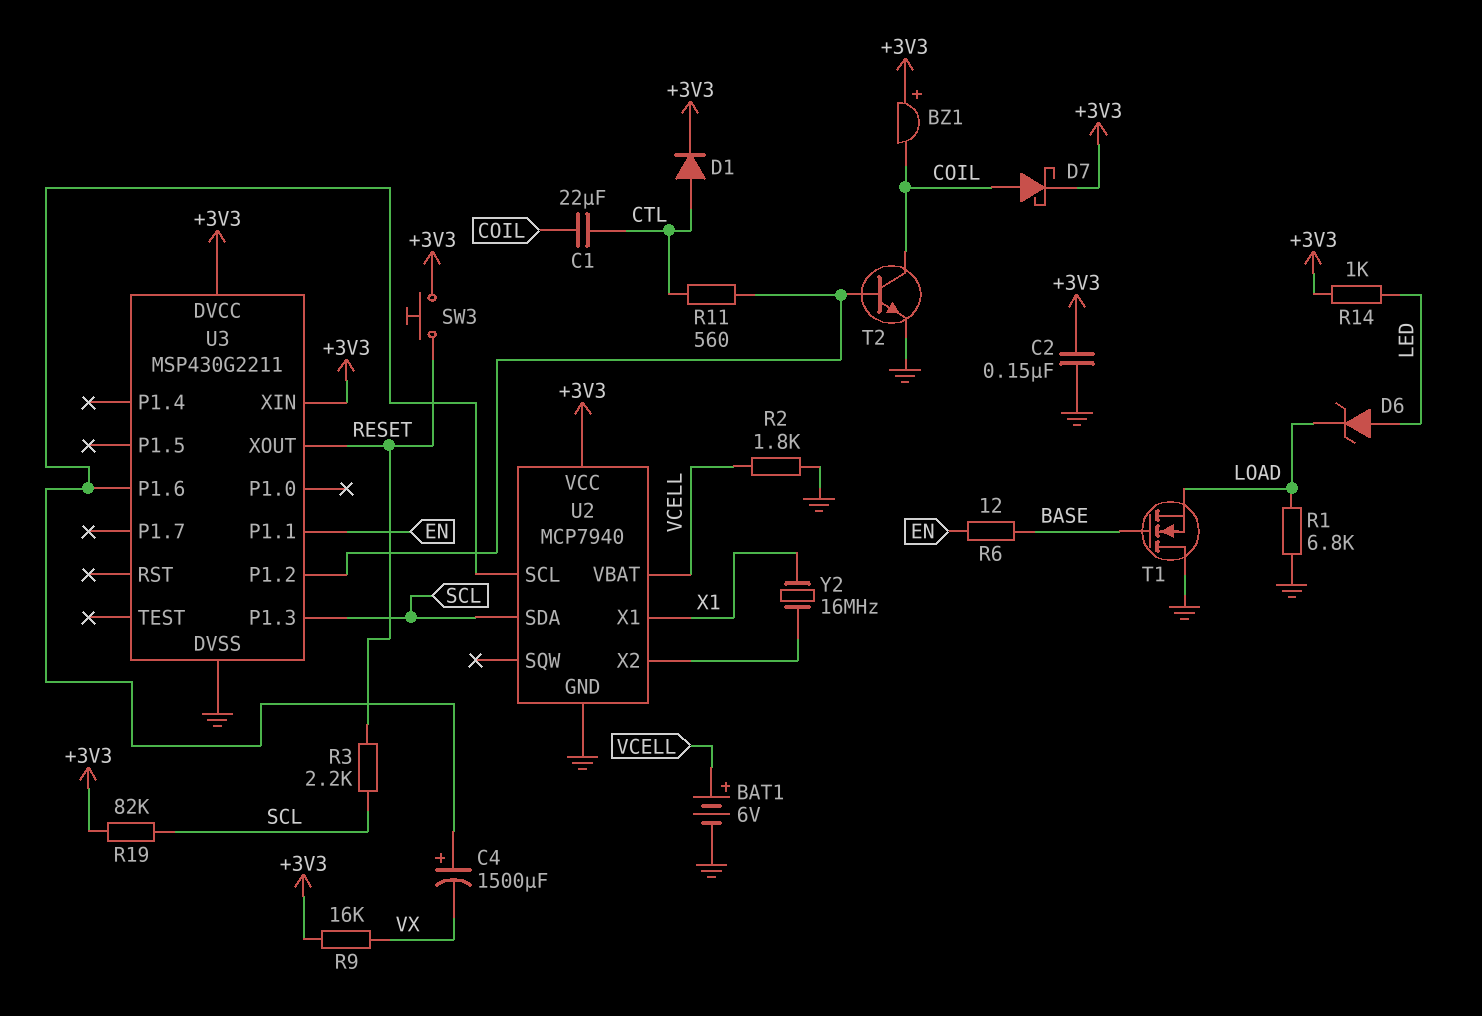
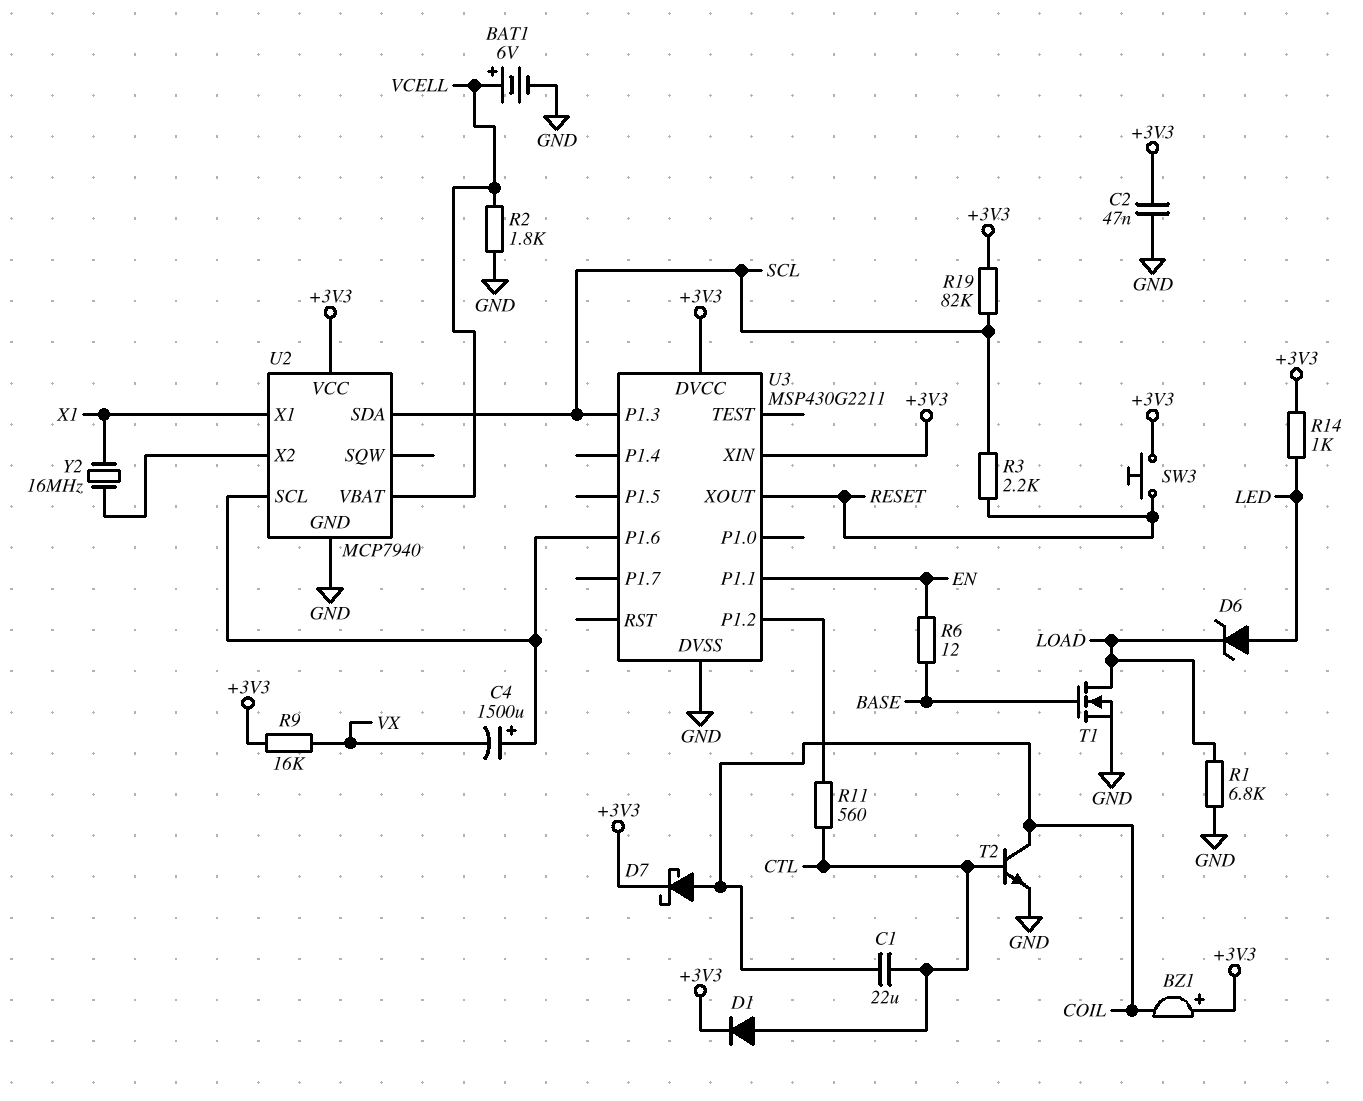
C2: 150nF (+3V3, GND) -> 47nF (+3V3, GND)
T1: NMOS (G BASE, D GND, S LOAD) -> NMOS (G BASE, D LOAD, S GND)
T2: NPN (B U3/P1.2, C COIL, E GND) -> NPN (B CTL, C COIL, E GND)

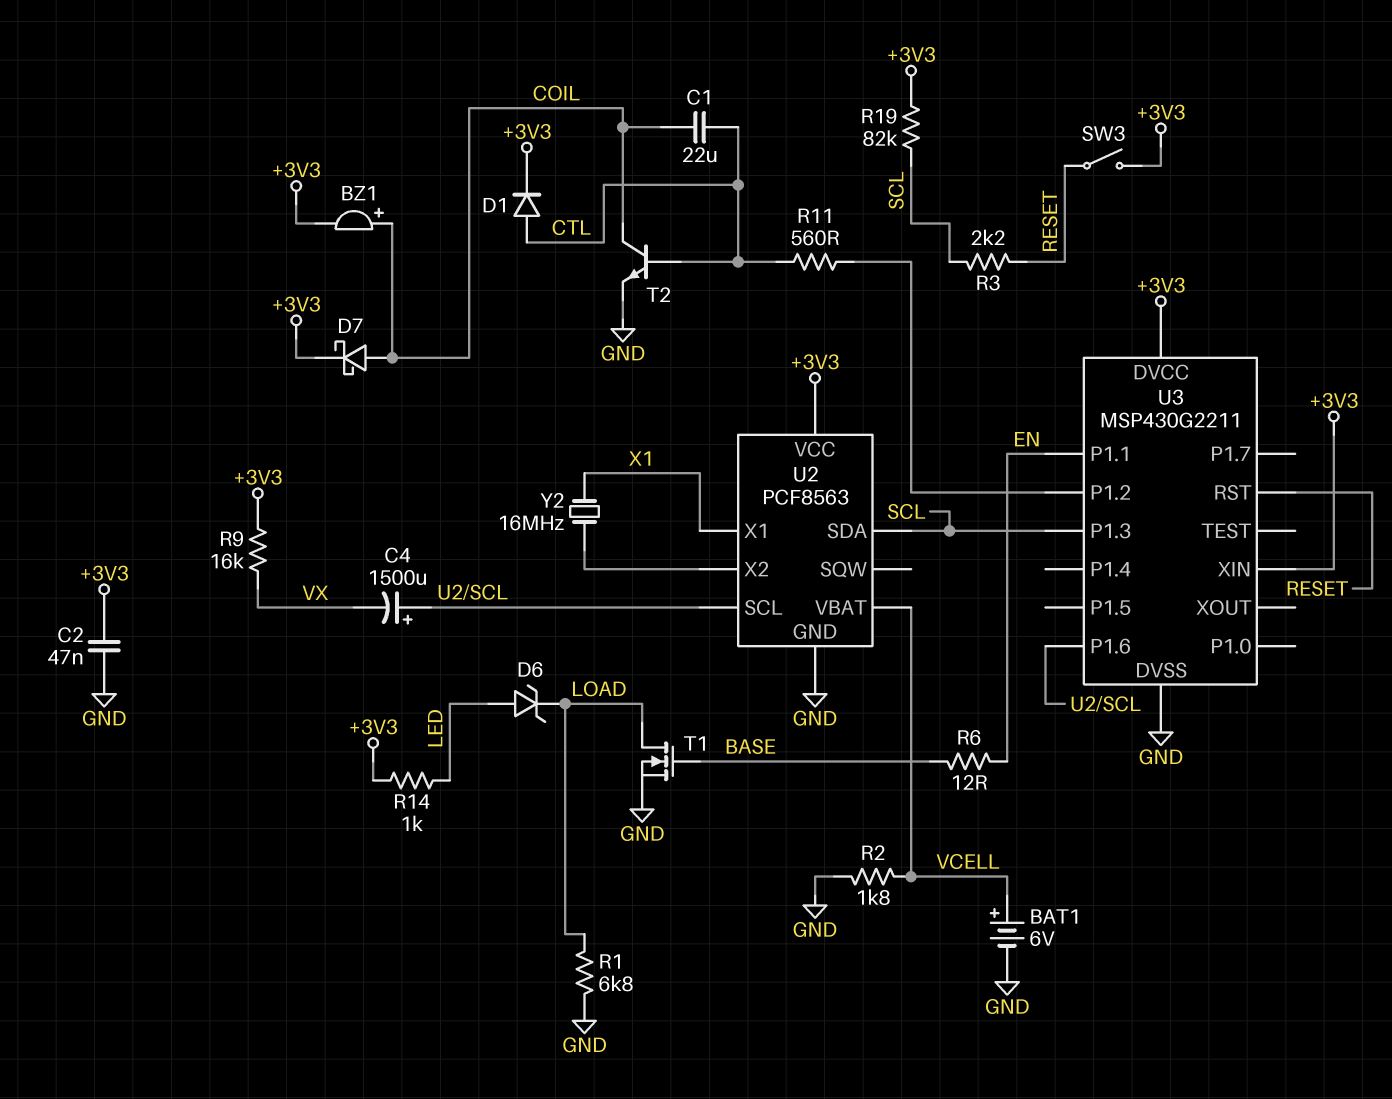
BZ1: buzzer (plus +3V3, minus COIL) -> buzzer (plus COIL, minus +3V3)
SW3: button (+3V3, RESET) -> switch (+3V3, RESET)
U2: MCP7940 -> PCF8563
U3 pin RST: none -> RESET
U3 pin XOUT: RESET -> none

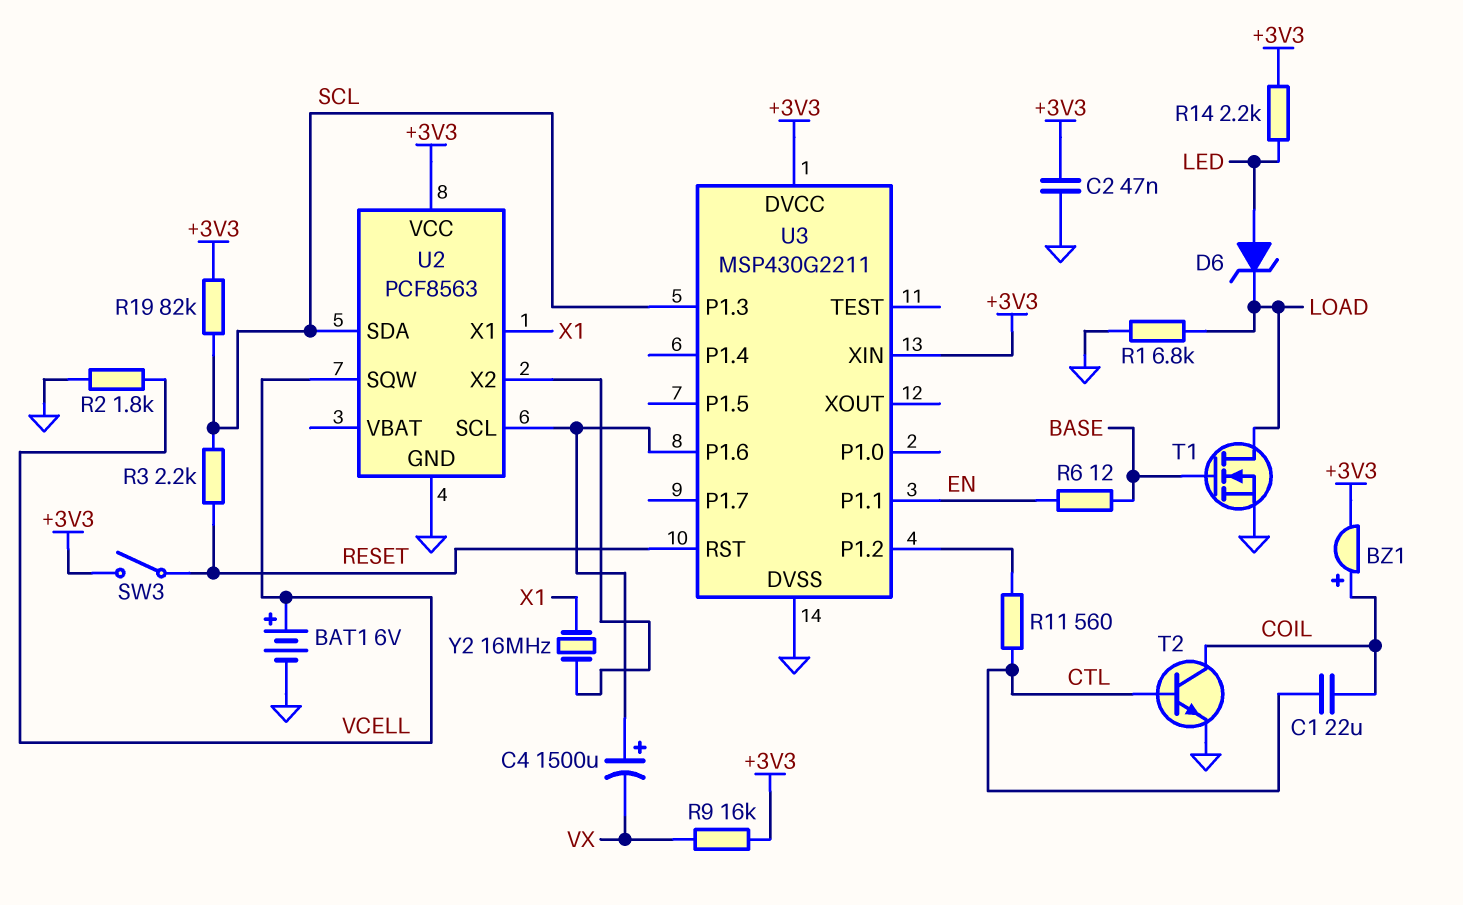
D1: diode (A CTL, K +3V3) -> none
D7: schottky (A COIL, K +3V3) -> none
R14: 1k (+3V3, LED) -> 2.2k (+3V3, LED)
U2 pin SQW: none -> VCELL
U2 pin VBAT: VCELL -> none

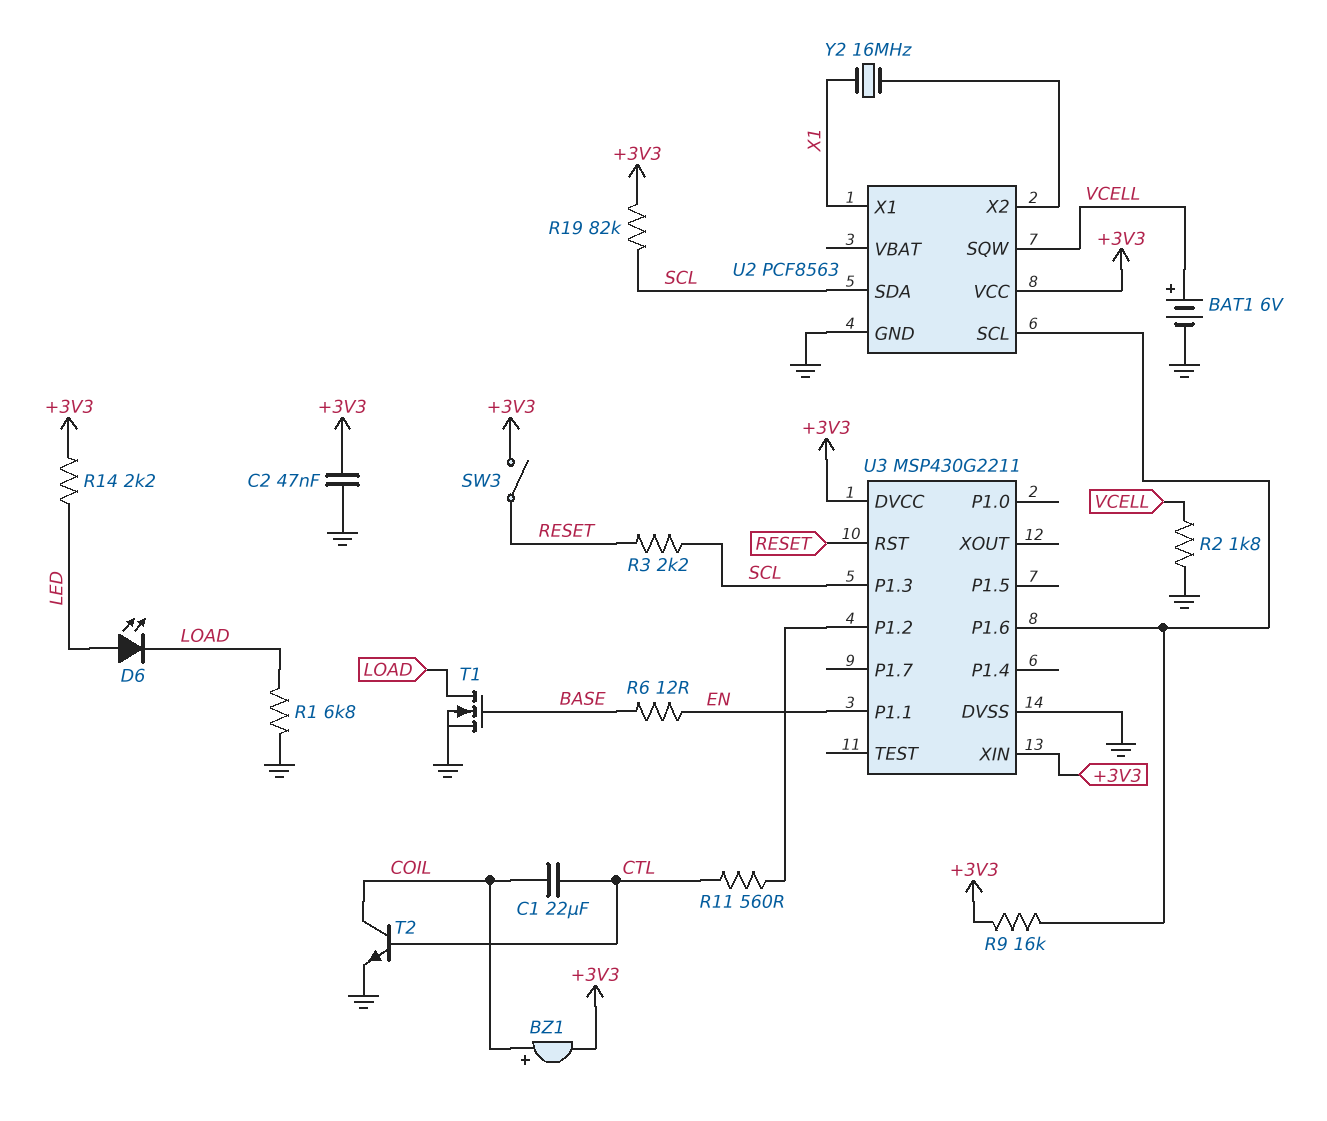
C4: 1500uF (plus U2/SCL, minus VX) -> none
D6: zener (A LED, K LOAD) -> LED (A LED, K LOAD)
R9: 16k (+3V3, VX) -> 16k (+3V3, U2/SCL)

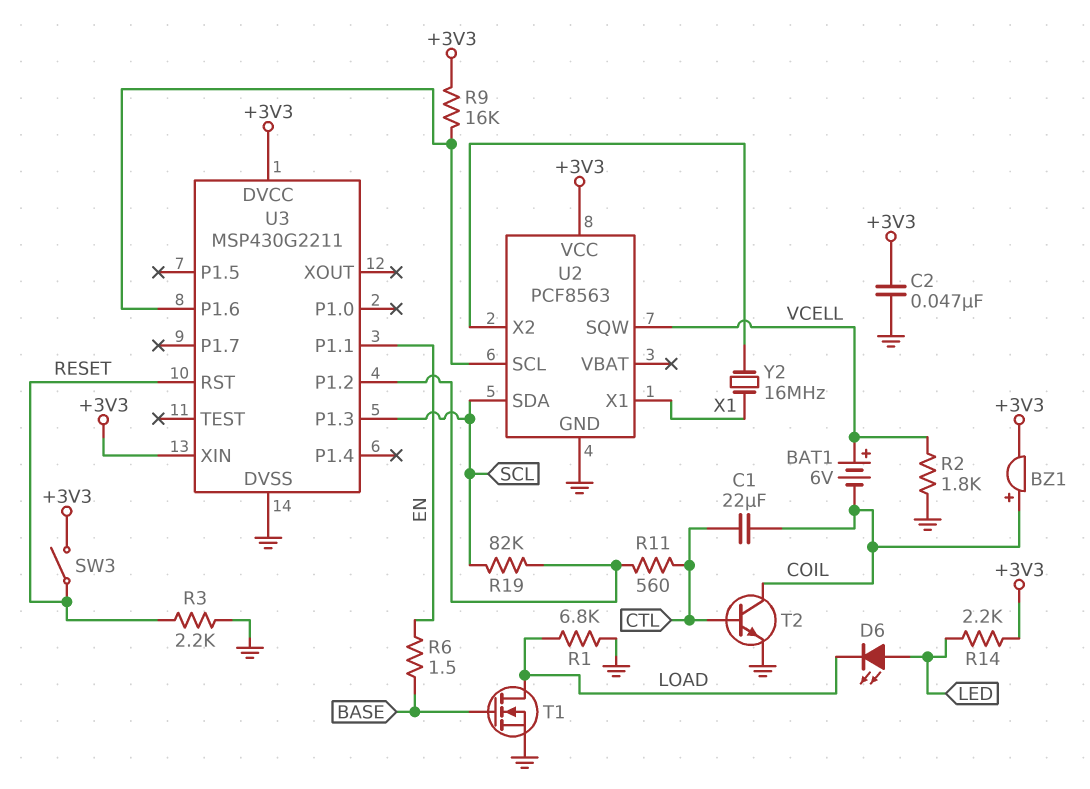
BAT1: 6V (plus VCELL, minus GND) -> 6V (plus VCELL, minus COIL)
R3: 2.2k (RESET, SCL) -> 2.2k (GND, RESET)
R6: 12 (BASE, EN) -> 1.5 (BASE, EN)
R19: 82k (+3V3, SCL) -> 82k (SCL, U3/P1.2)

